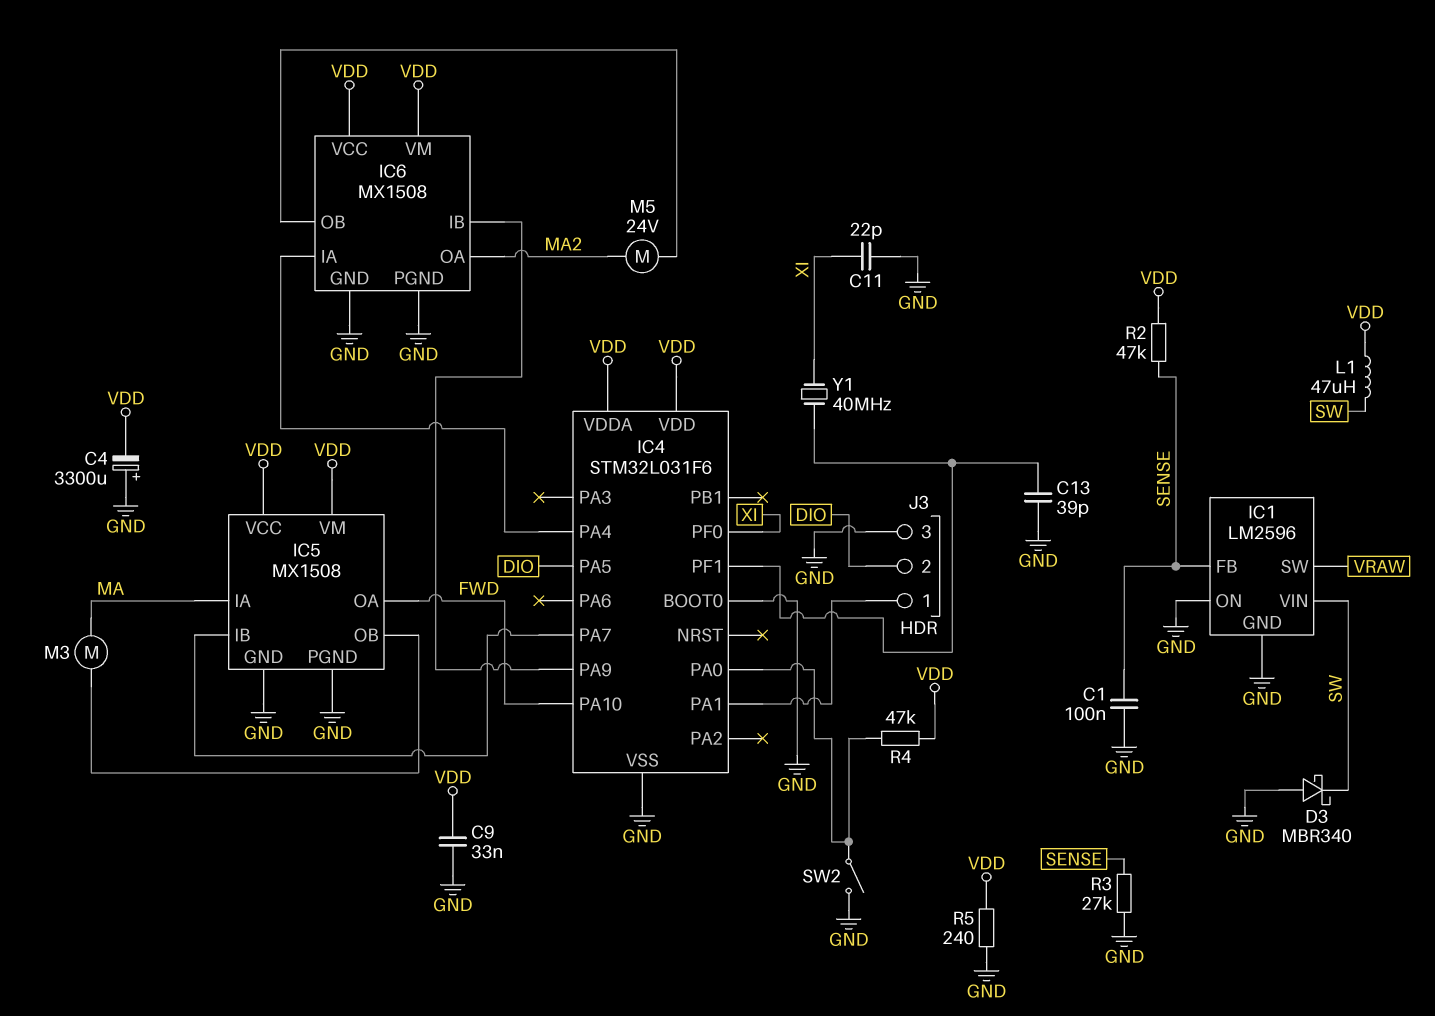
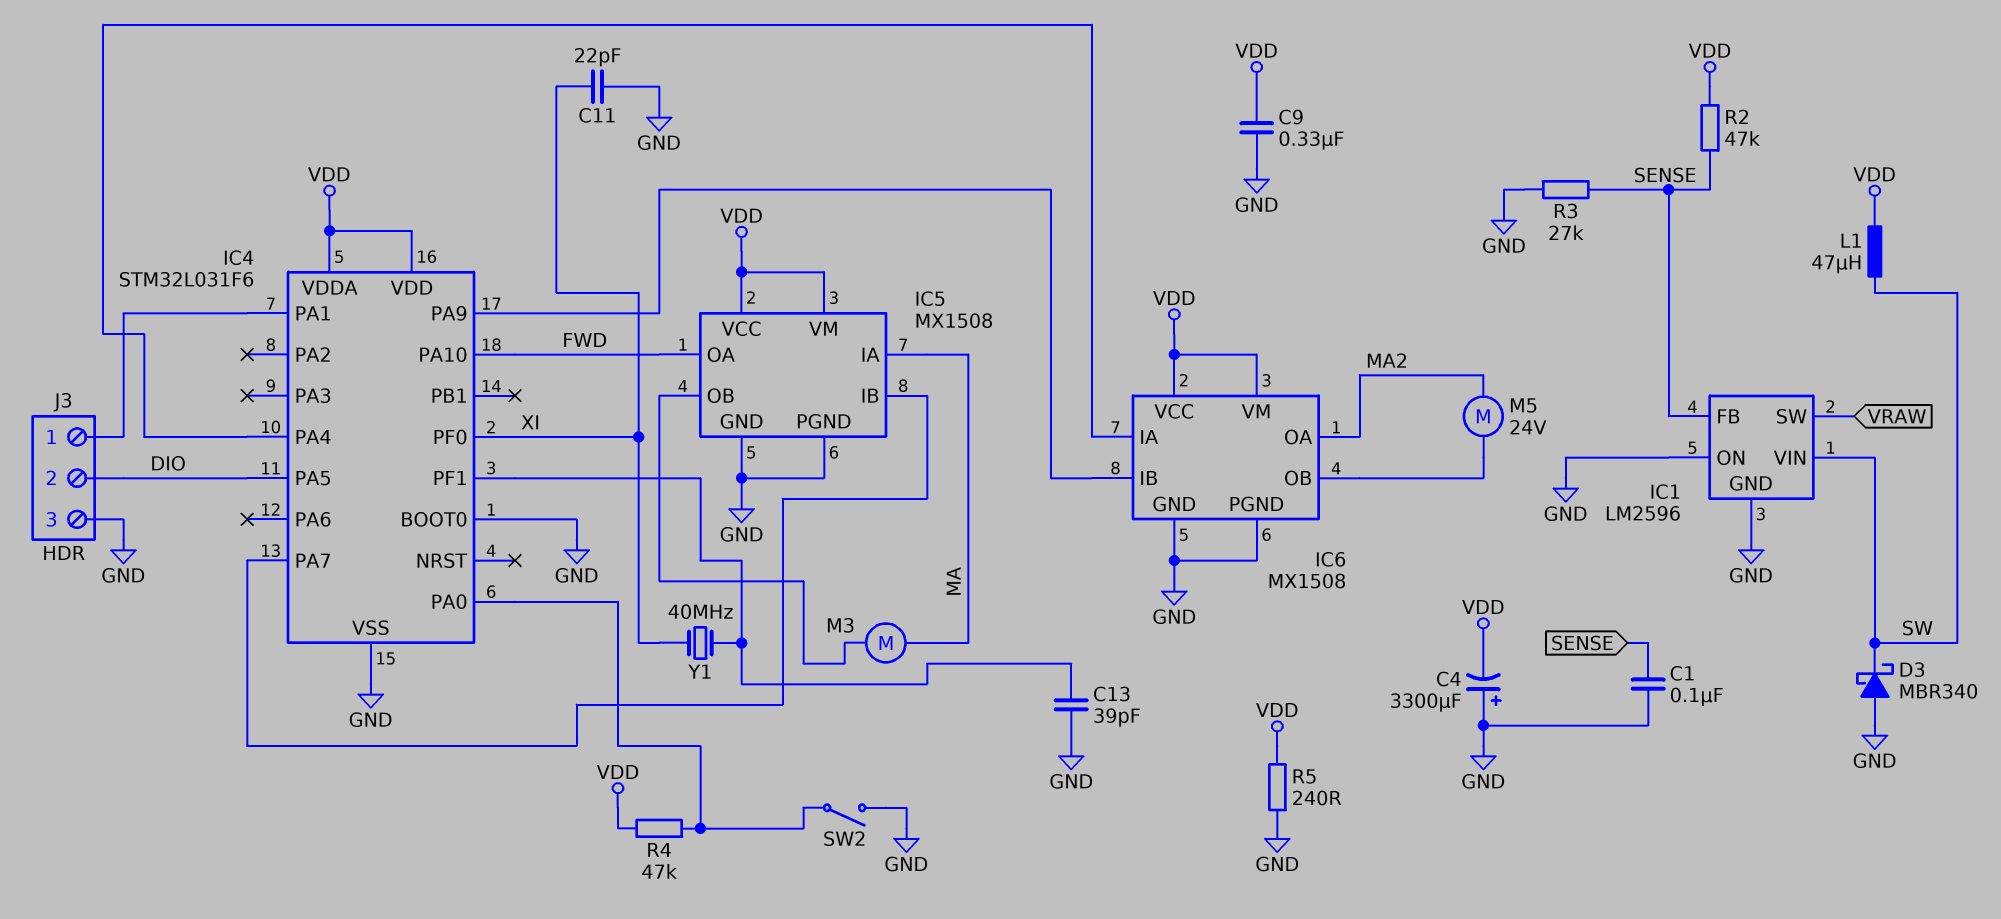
C9: 33nF (GND, VDD) -> 330nF (GND, VDD)

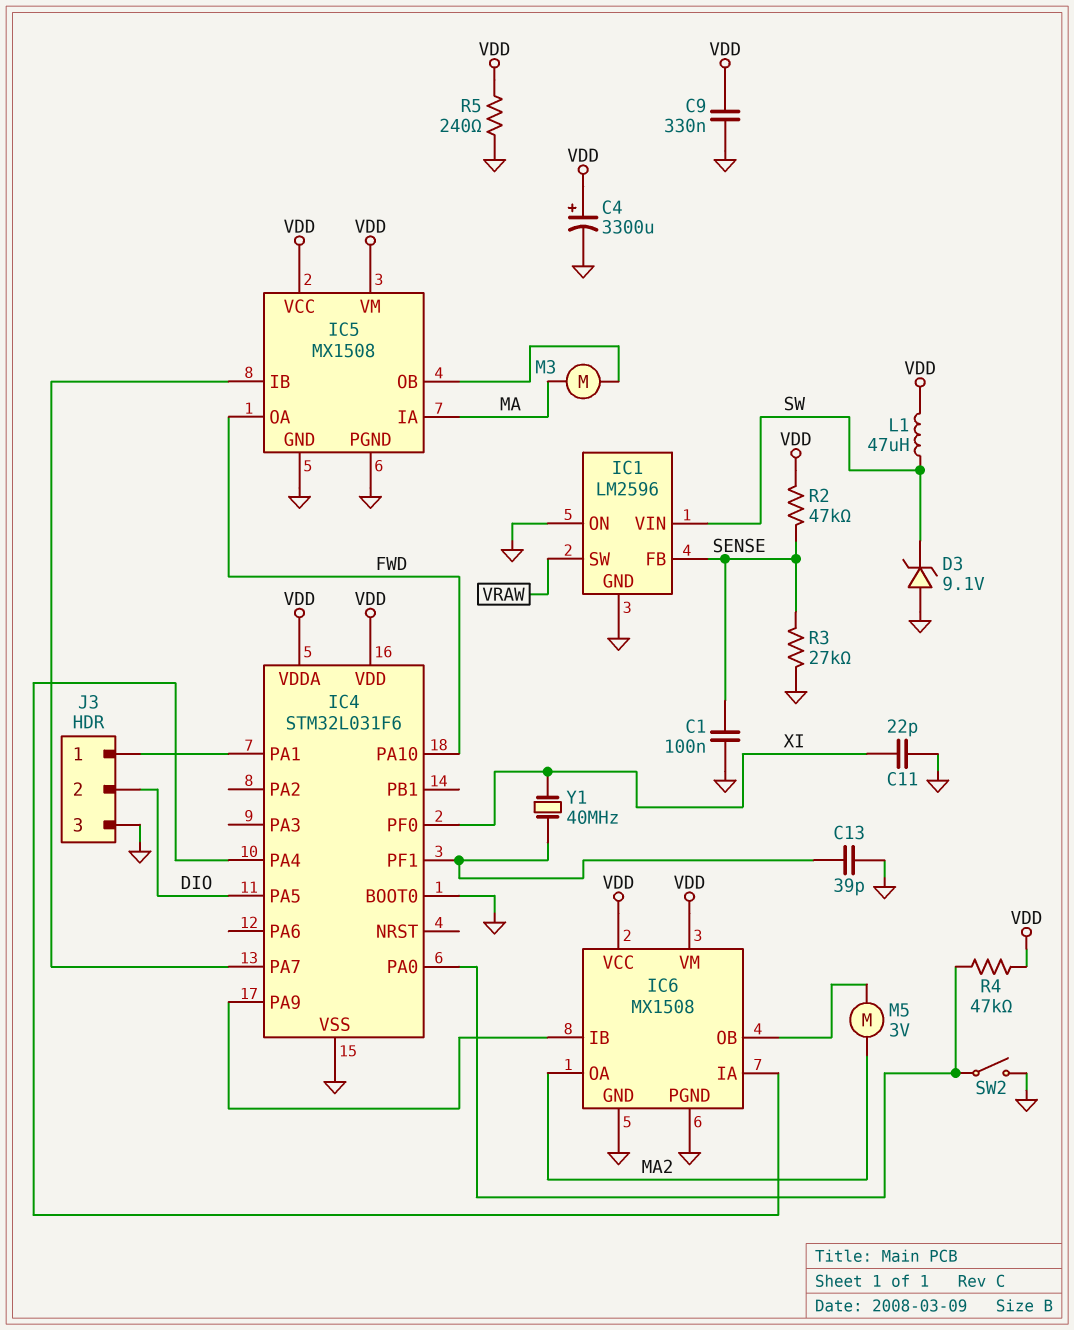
C4: 3300uF (plus GND, minus VDD) -> 3300uF (plus VDD, minus GND)
D3: schottky MBR340 (A GND, K SW) -> zener 9.1V (A GND, K SW)
M5: motor 24V (IC6/OB, MA2) -> motor 3V (IC6/OB, MA2)

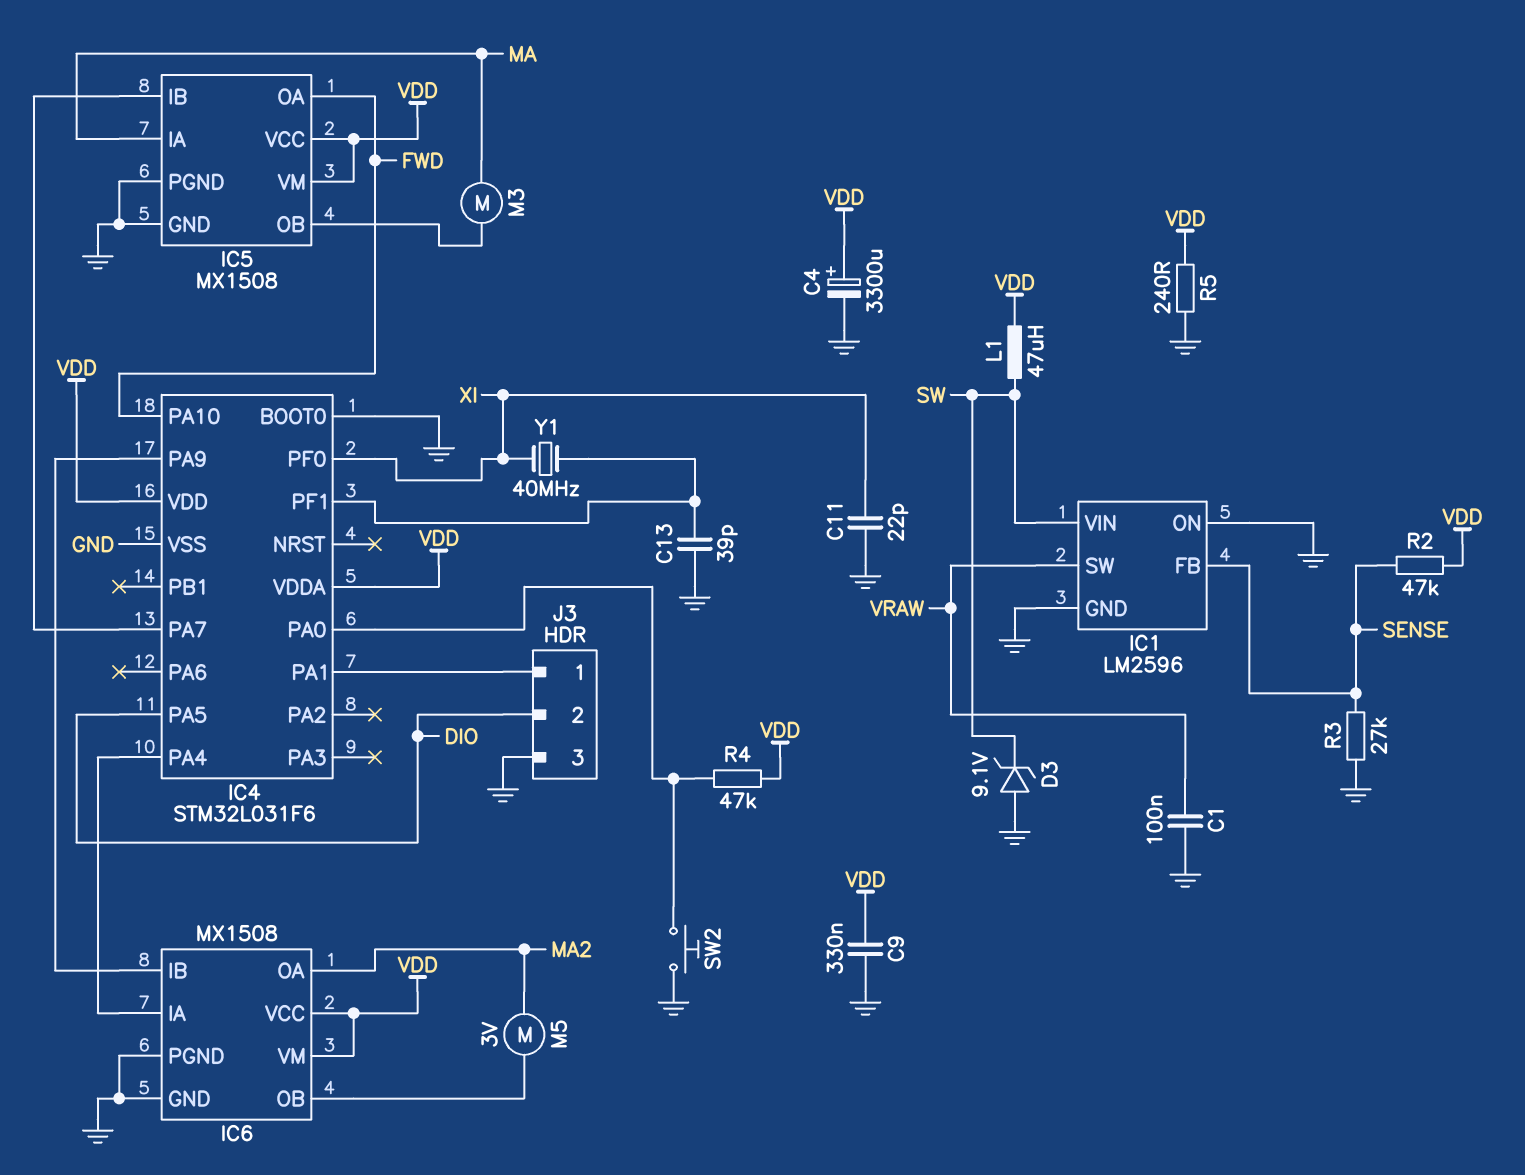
C1: 100nF (GND, SENSE) -> 100nF (GND, VRAW)
SW2: switch (GND, IC4/PA0) -> button (GND, IC4/PA0)

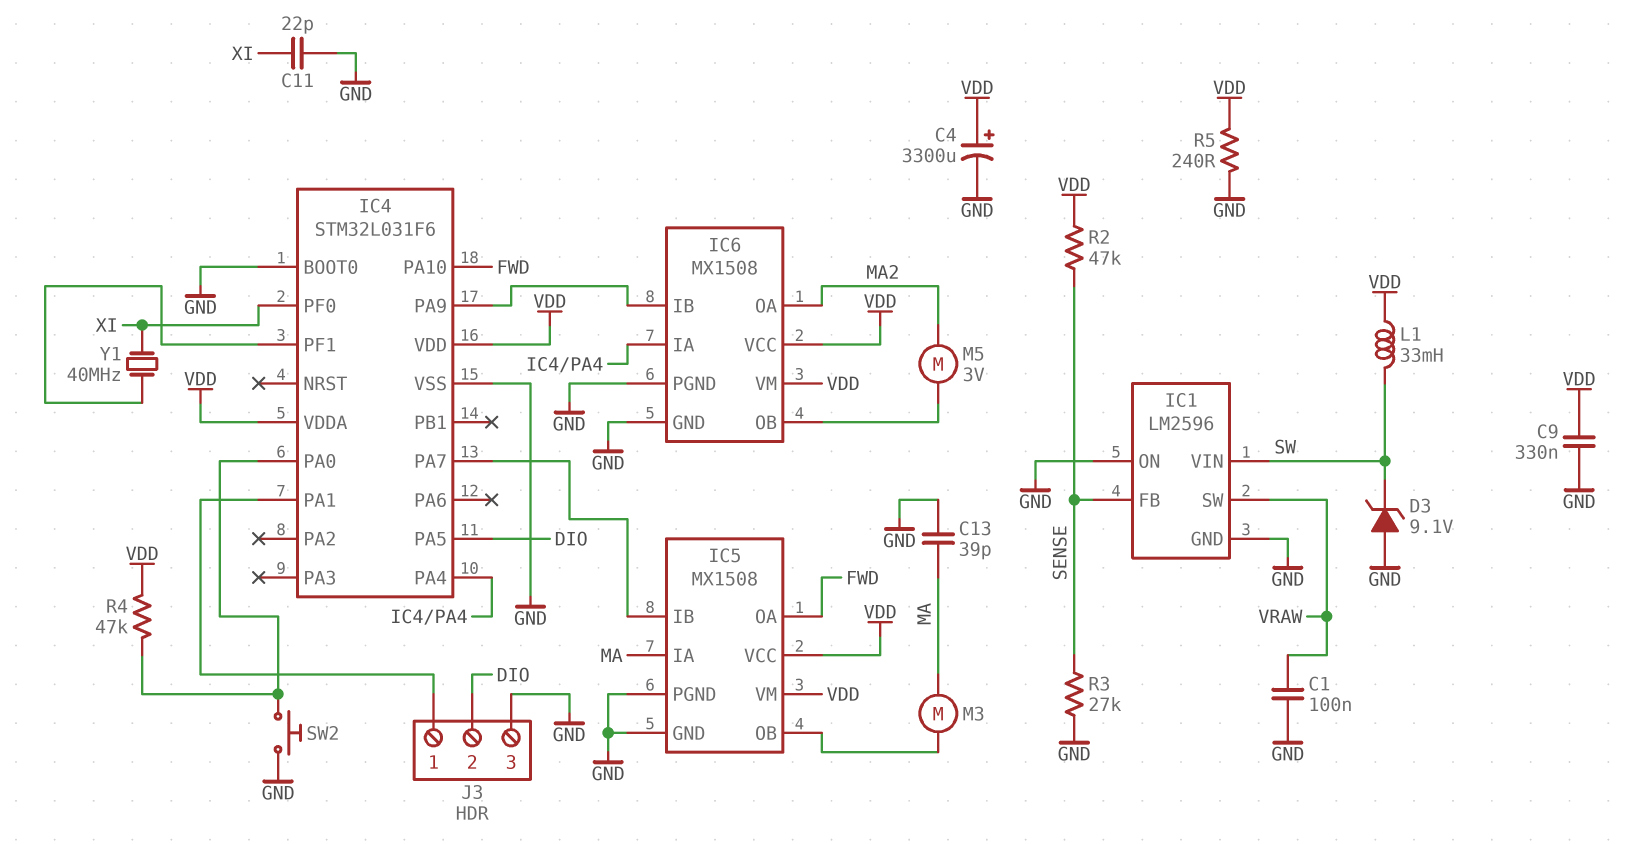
C13: 39pF (GND, IC4/PF1) -> 39pF (GND, MA)
L1: 47uH (SW, VDD) -> 33mH (SW, VDD)

